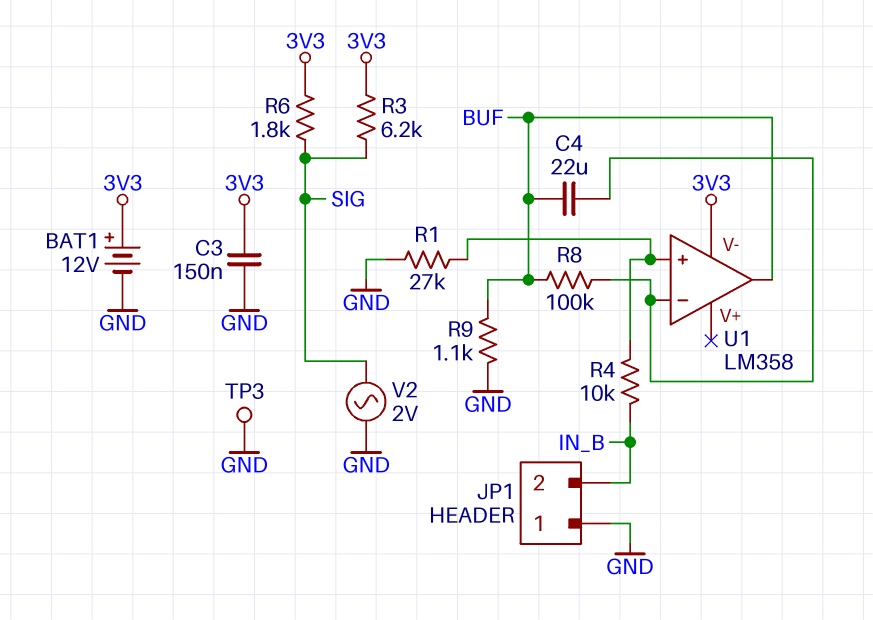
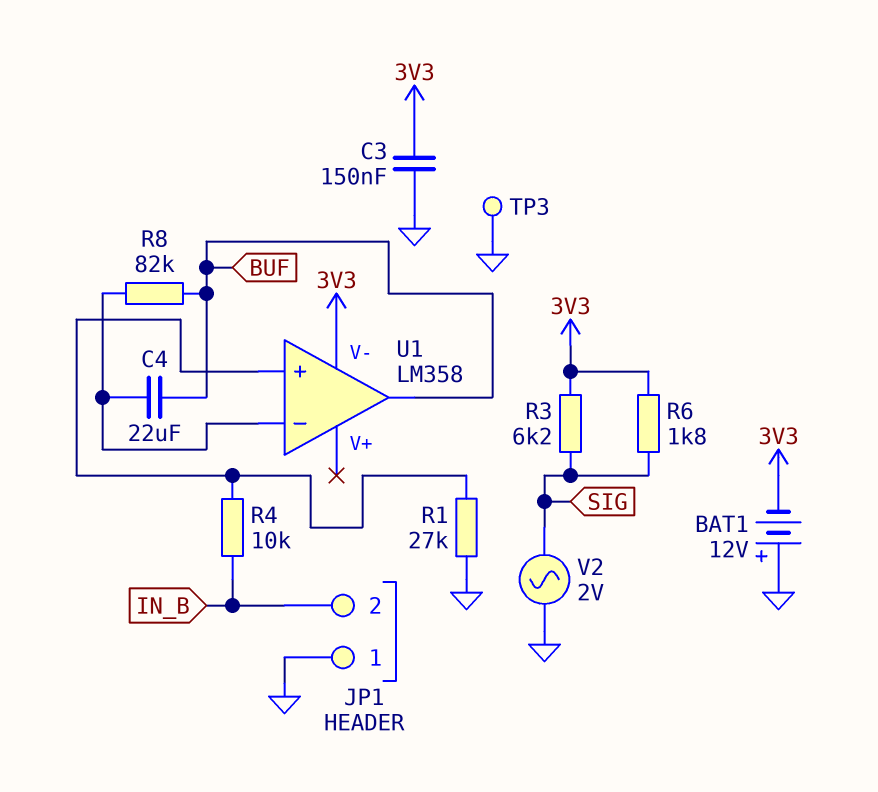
BAT1: 12V (plus 3V3, minus GND) -> 12V (plus GND, minus 3V3)
R8: 100k (BUF, U1/in-) -> 82k (BUF, U1/in-)
R9: 1.1k (BUF, GND) -> none

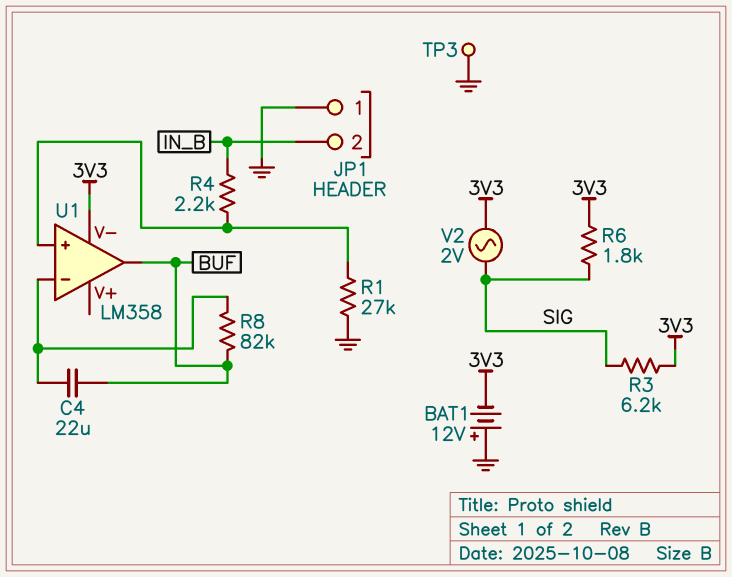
C3: 150nF (3V3, GND) -> none
R4: 10k (IN_B, U1/in+) -> 2.2k (IN_B, U1/in+)
V2: AC 2V (GND, SIG) -> AC 2V (3V3, SIG)

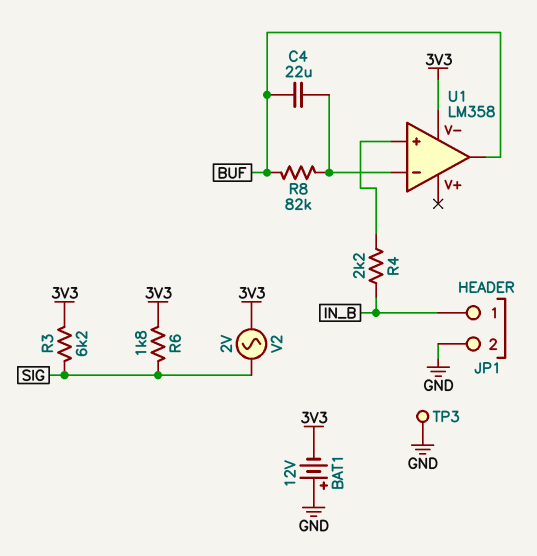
JP1 pin 1: GND -> IN_B
JP1 pin 2: IN_B -> GND
R1: 27k (GND, U1/in+) -> none

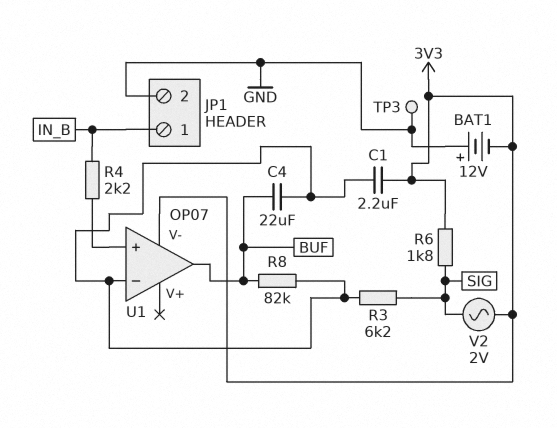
C1: none -> 2.2uF (3V3, U1/in-)
R3: 6.2k (3V3, SIG) -> 6.2k (SIG, U1/in-)
U1: LM358 -> OP07

